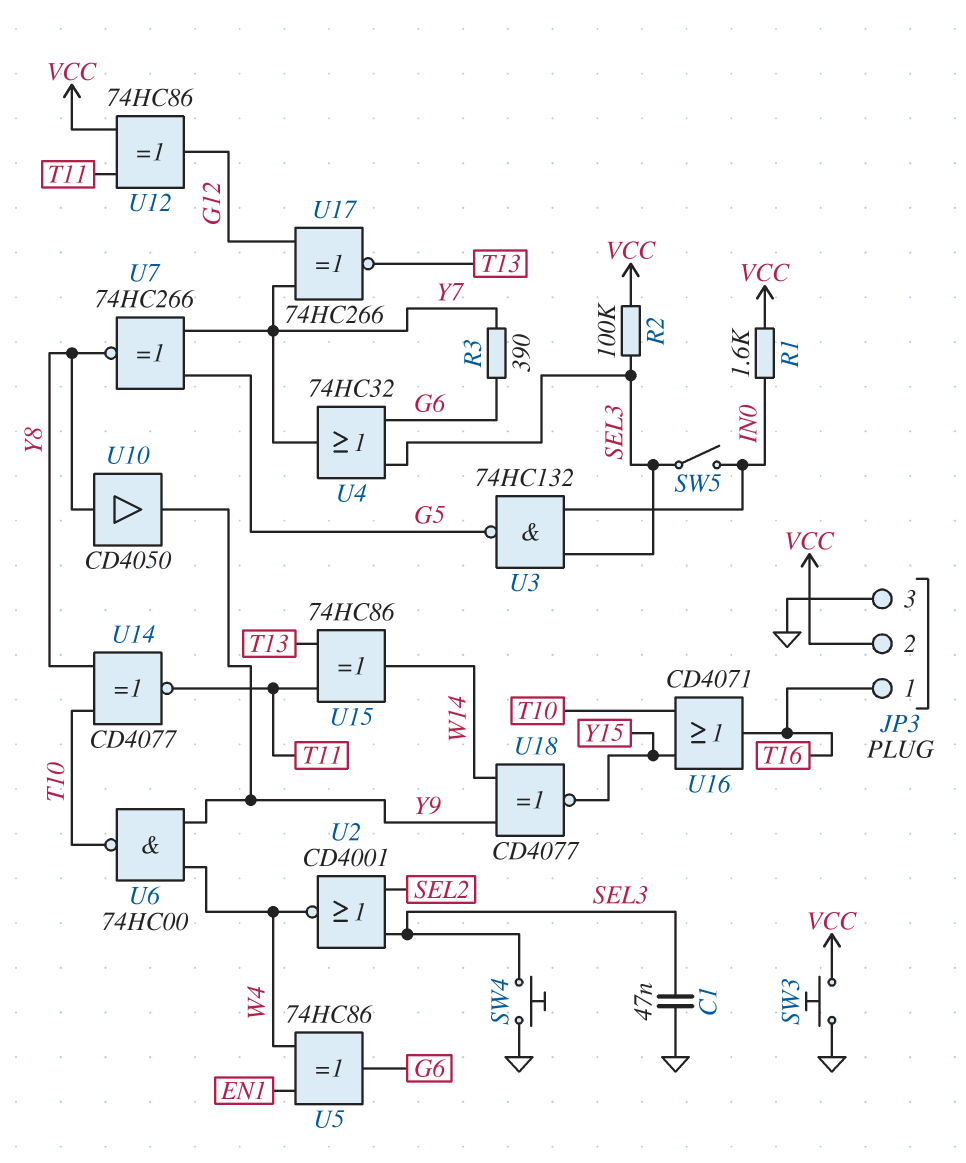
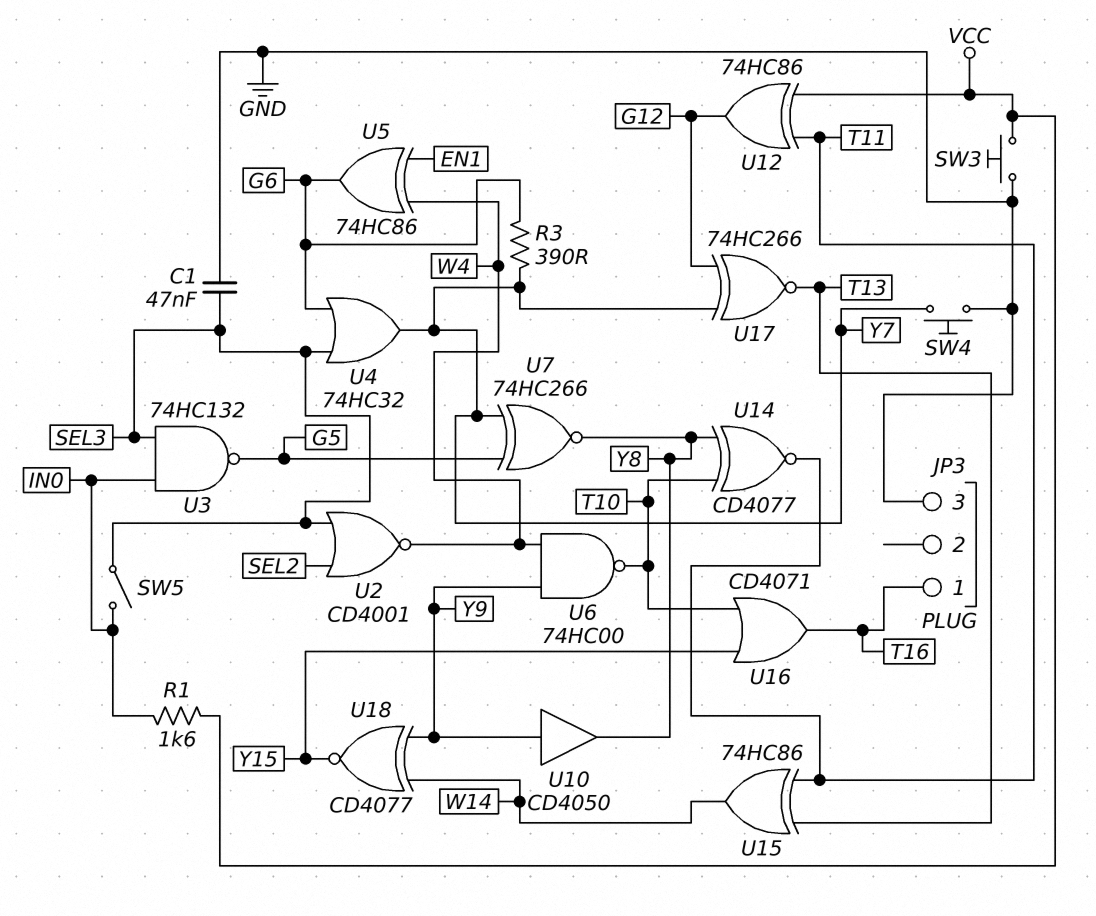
JP3 pin 2: VCC -> none
R2: 100k (SEL3, VCC) -> none
SW4: button (GND, SEL3) -> button (GND, Y7)
U10: buffer CD4050 (in Y8, out Y9) -> buffer CD4050 (in Y9, out Y8)

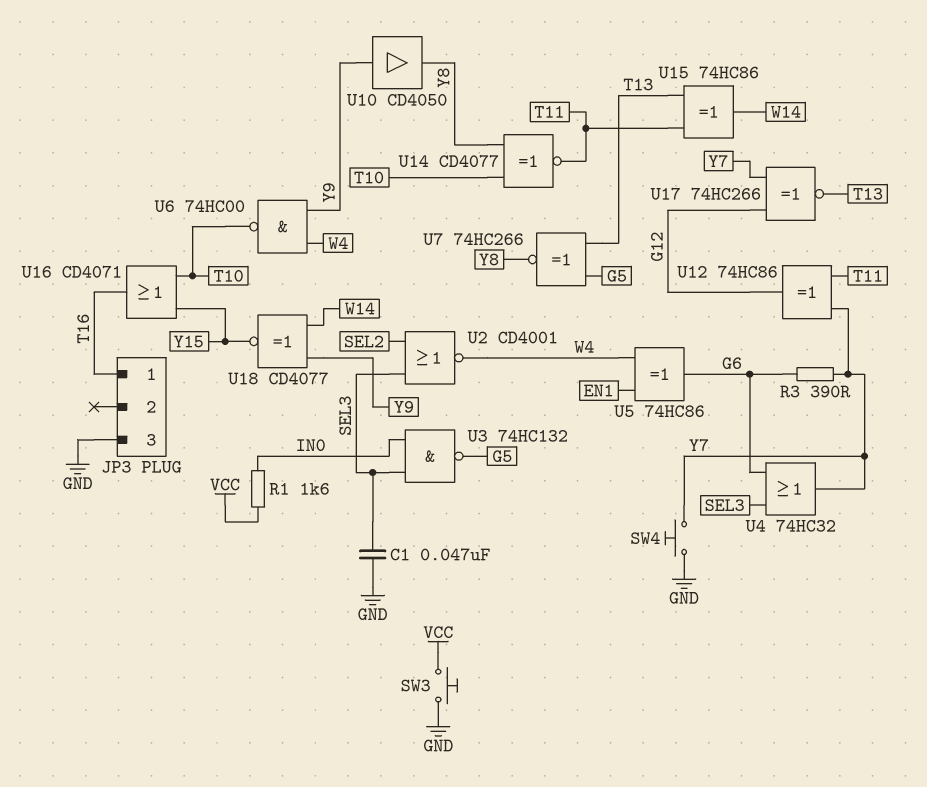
SW5: switch (IN0, SEL3) -> none
U7: XNOR 74HC266 (in G5, in Y7, out Y8) -> XNOR 74HC266 (in G5, in T13, out Y8)
U12: XOR 74HC86 (in T11, in VCC, out G12) -> XOR 74HC86 (in T11, in Y7, out G12)

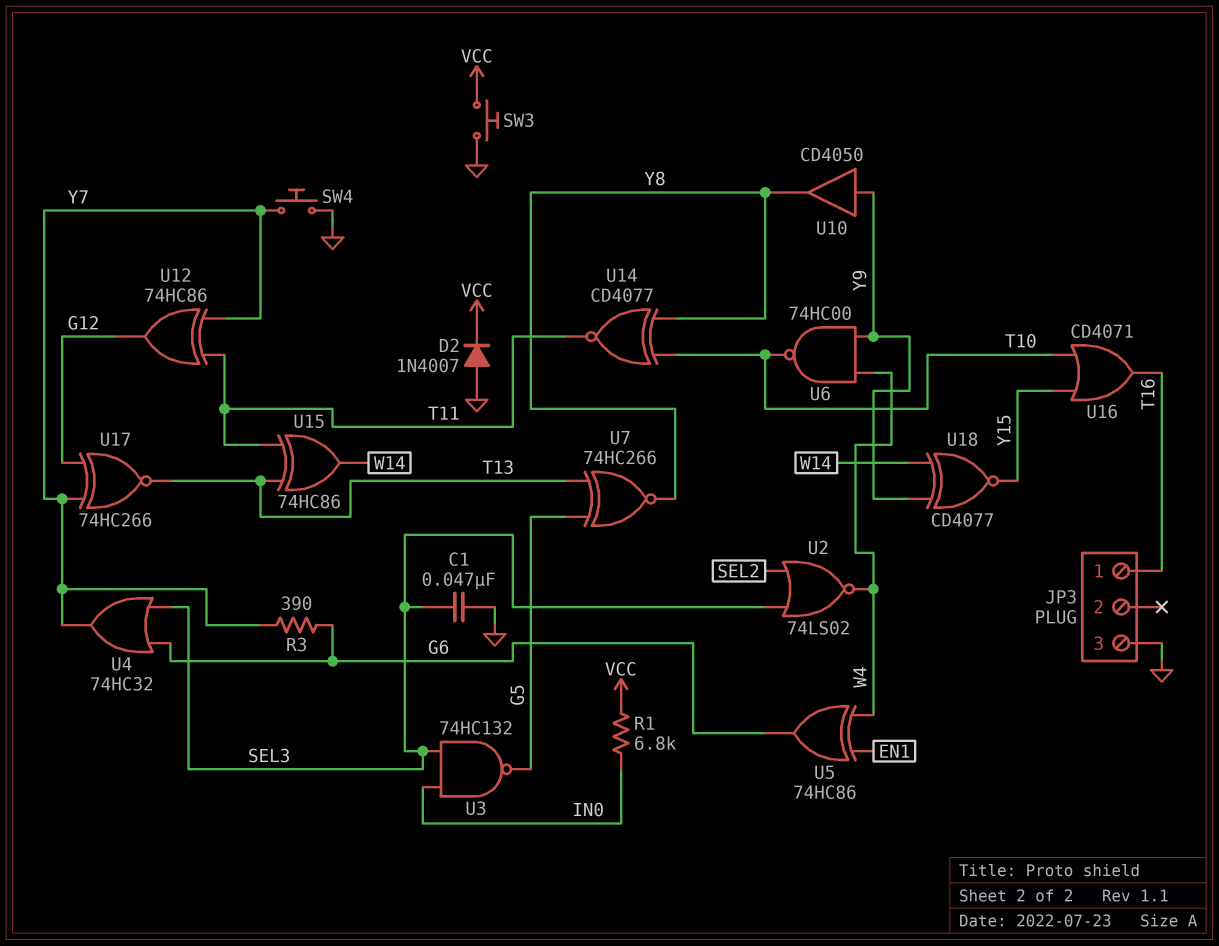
D2: none -> diode 1N4007 (A GND, K VCC)
R1: 1.6k (IN0, VCC) -> 6.8k (IN0, VCC)
U2: NOR CD4001 (in SEL2, in SEL3, out W4) -> NOR 74LS02 (in SEL2, in SEL3, out W4)

